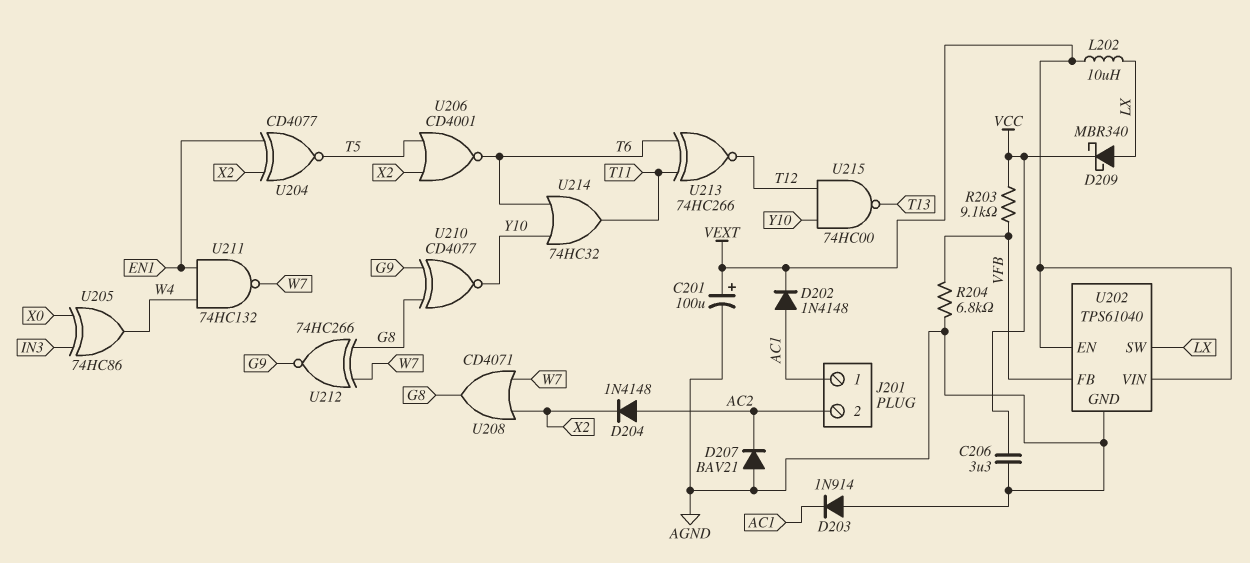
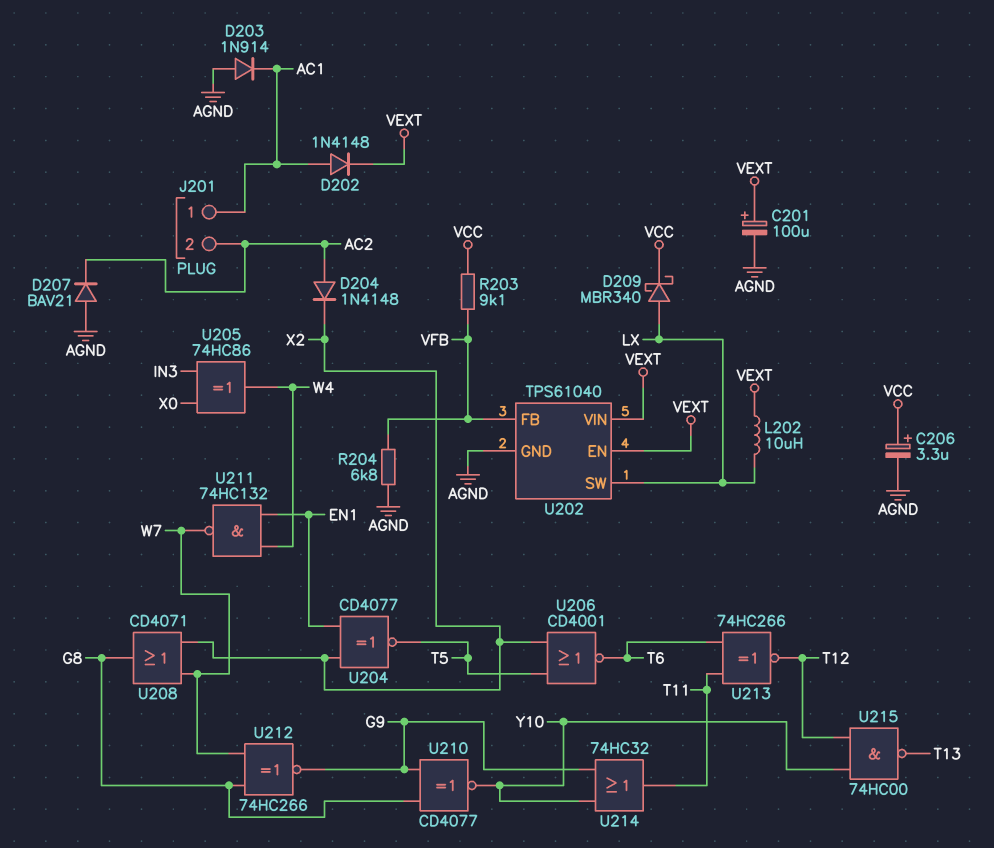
C206: 3.3uF (AGND, VCC) -> 3.3uF (plus VCC, minus AGND)
U214: OR 74HC32 (in T6, in Y10, out T11) -> OR 74HC32 (in G9, in Y10, out T11)

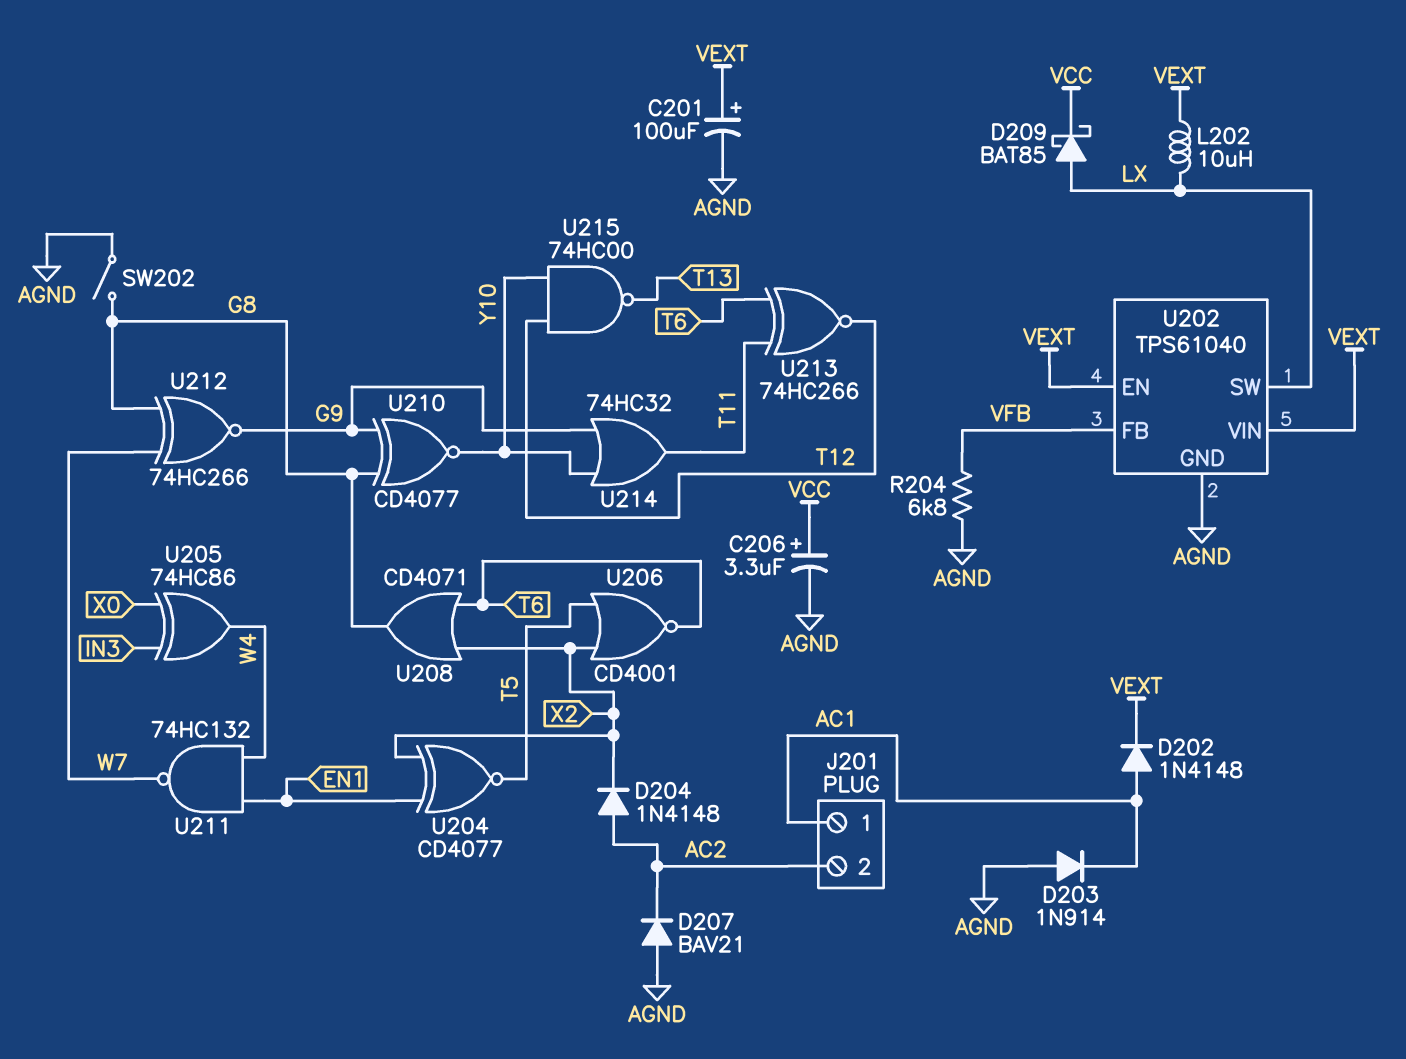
D209: schottky MBR340 (A LX, K VCC) -> schottky BAT85 (A LX, K VCC)
R203: 9.1k (VCC, VFB) -> none
SW202: none -> switch (AGND, G8)
U208: OR CD4071 (in W7, in X2, out G8) -> OR CD4071 (in T6, in X2, out G8)

